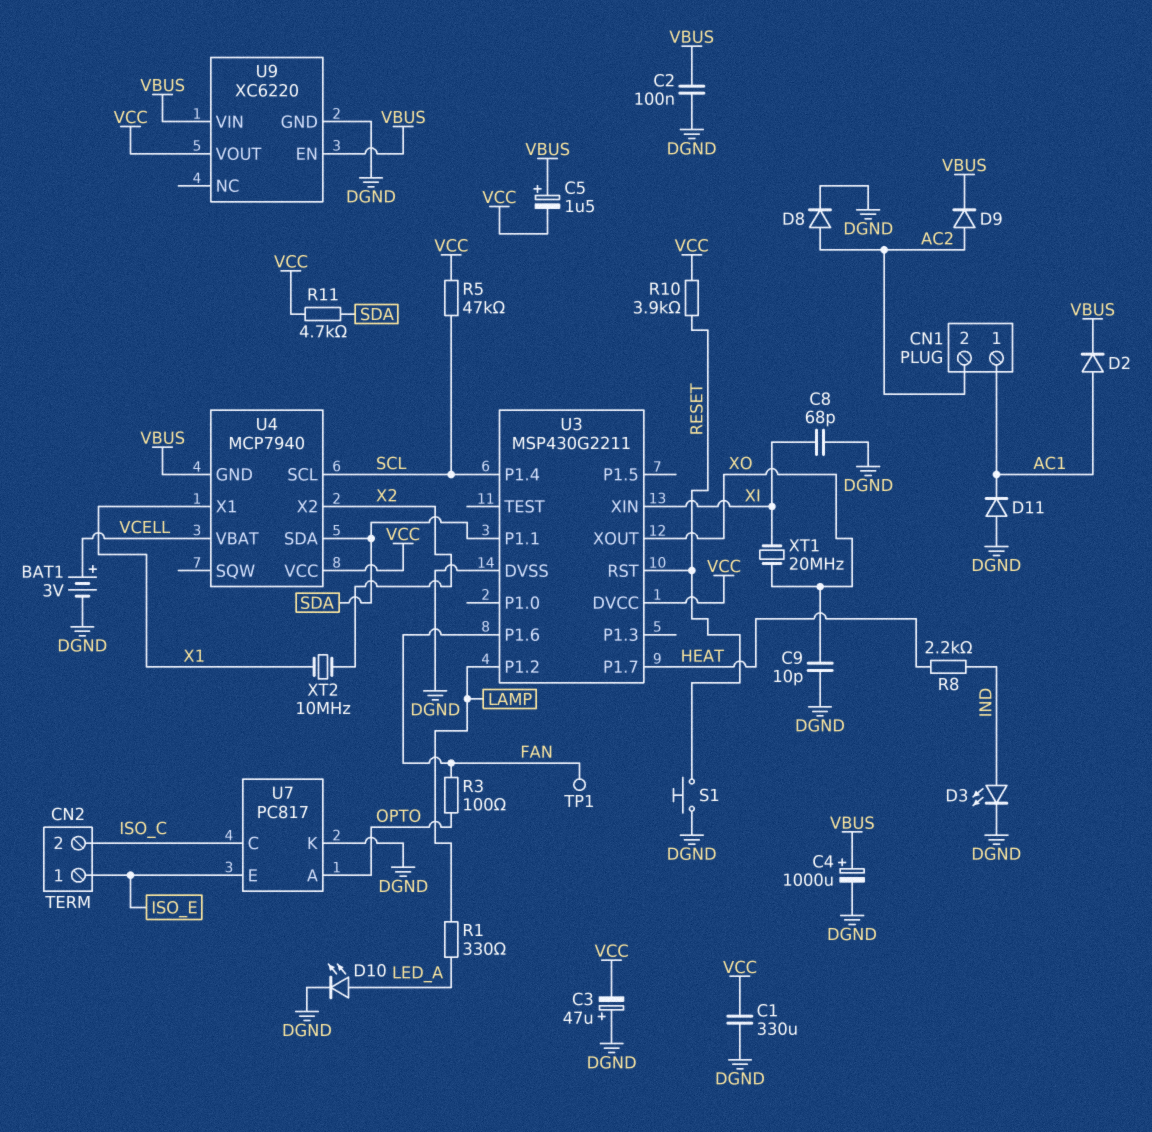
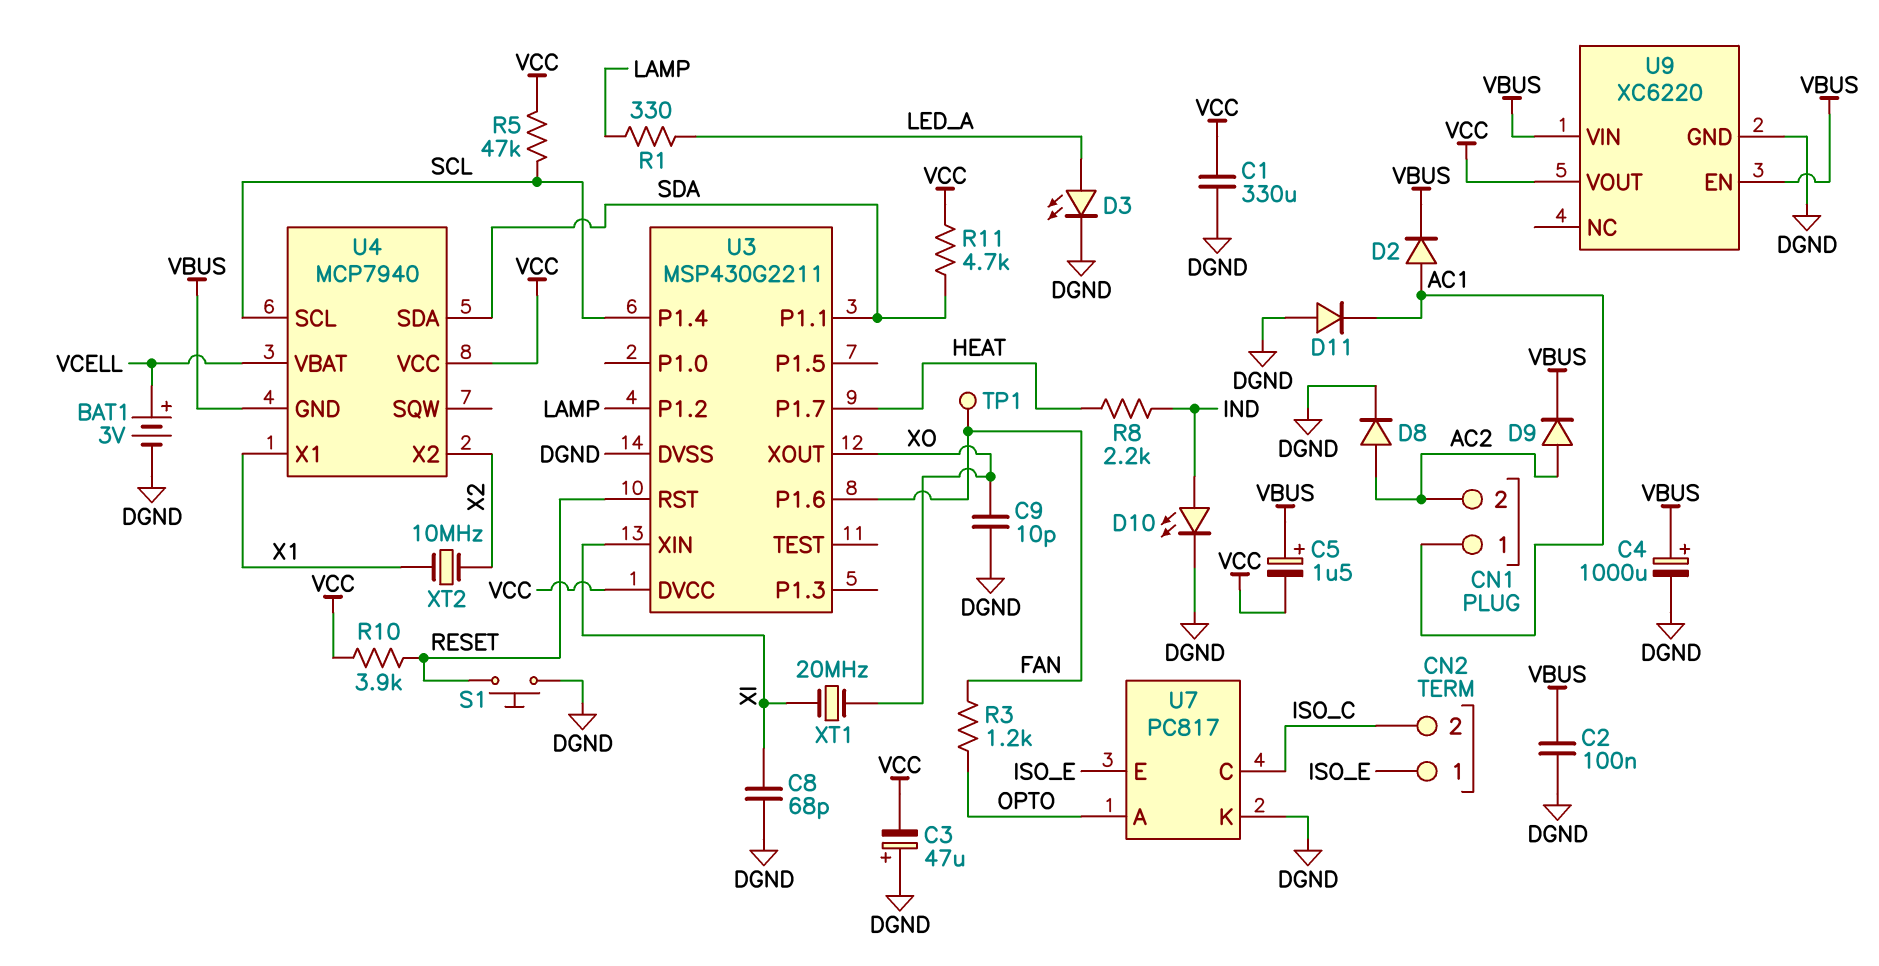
D3: LED (A IND, K DGND) -> LED (A LED_A, K DGND)
D10: LED (A LED_A, K DGND) -> LED (A IND, K DGND)
R3: 100 (FAN, OPTO) -> 1.2k (FAN, OPTO)

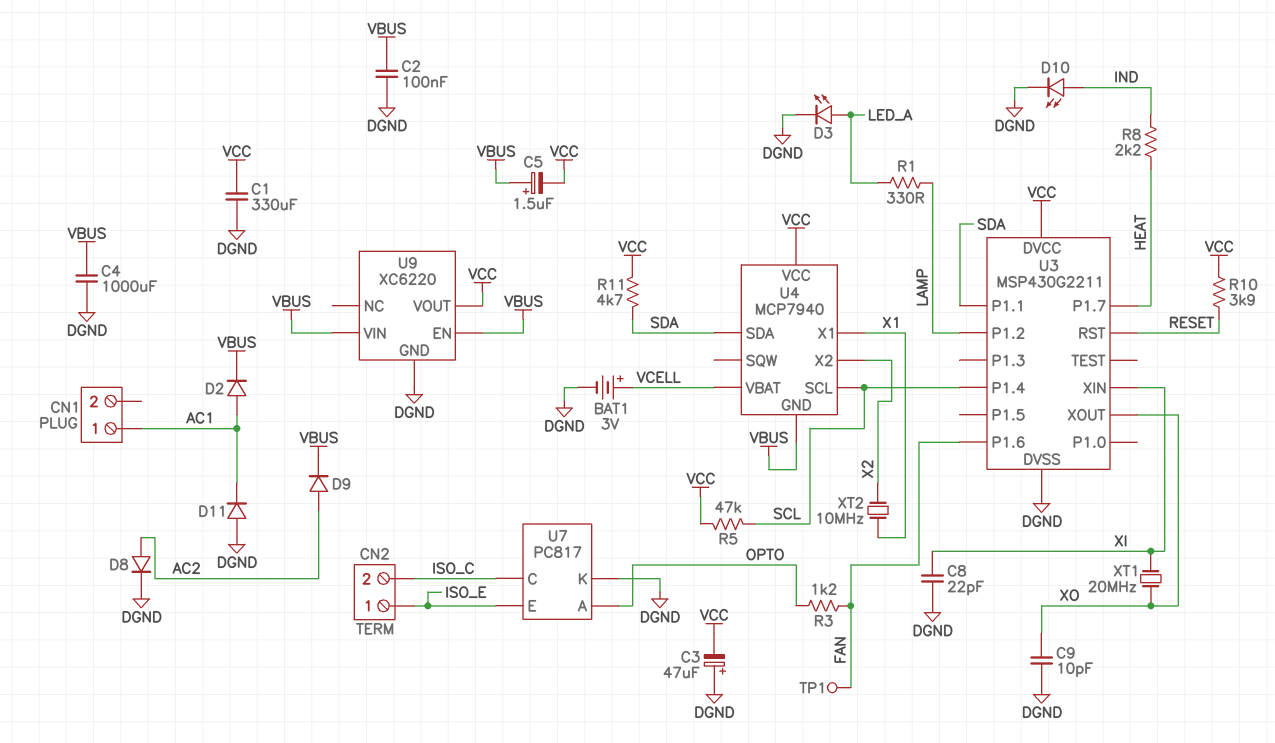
C4: 1000uF (plus VBUS, minus DGND) -> 1000uF (DGND, VBUS)
C8: 68pF (DGND, XI) -> 22pF (DGND, XI)
CN1 pin 2: AC2 -> none
S1: button (DGND, RESET) -> none

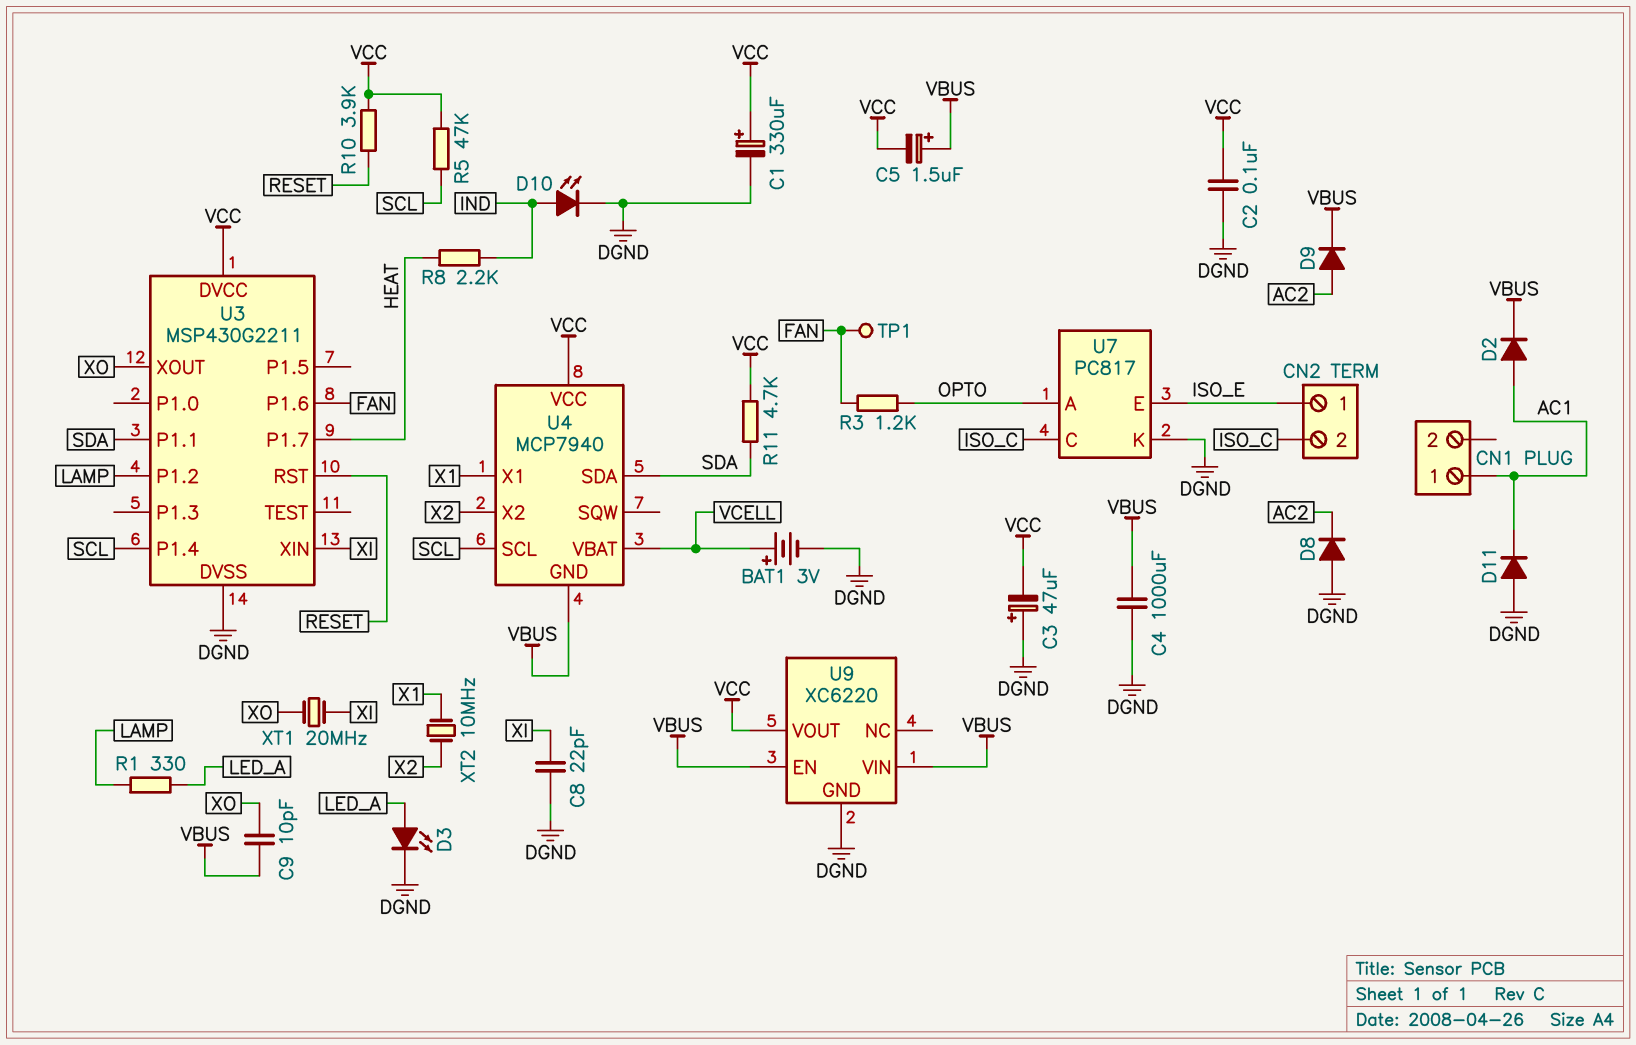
C1: 330uF (DGND, VCC) -> 330uF (plus VCC, minus DGND)
C2: 100nF (DGND, VBUS) -> 100nF (DGND, VCC)
C9: 10pF (DGND, XO) -> 10pF (VBUS, XO)
D8: diode (A AC2, K DGND) -> diode (A DGND, K AC2)

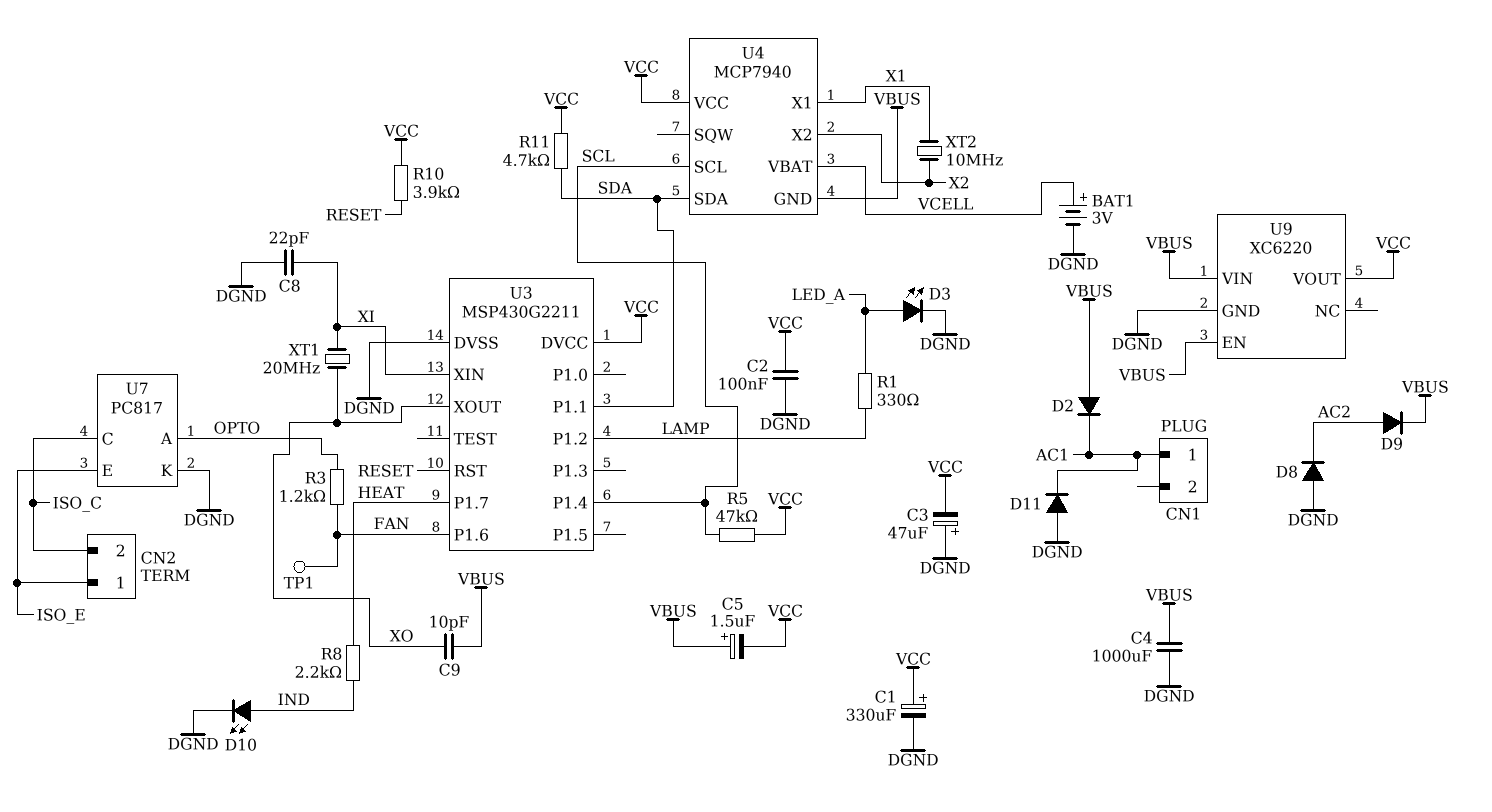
D2: diode (A AC1, K VBUS) -> diode (A VBUS, K AC1)

